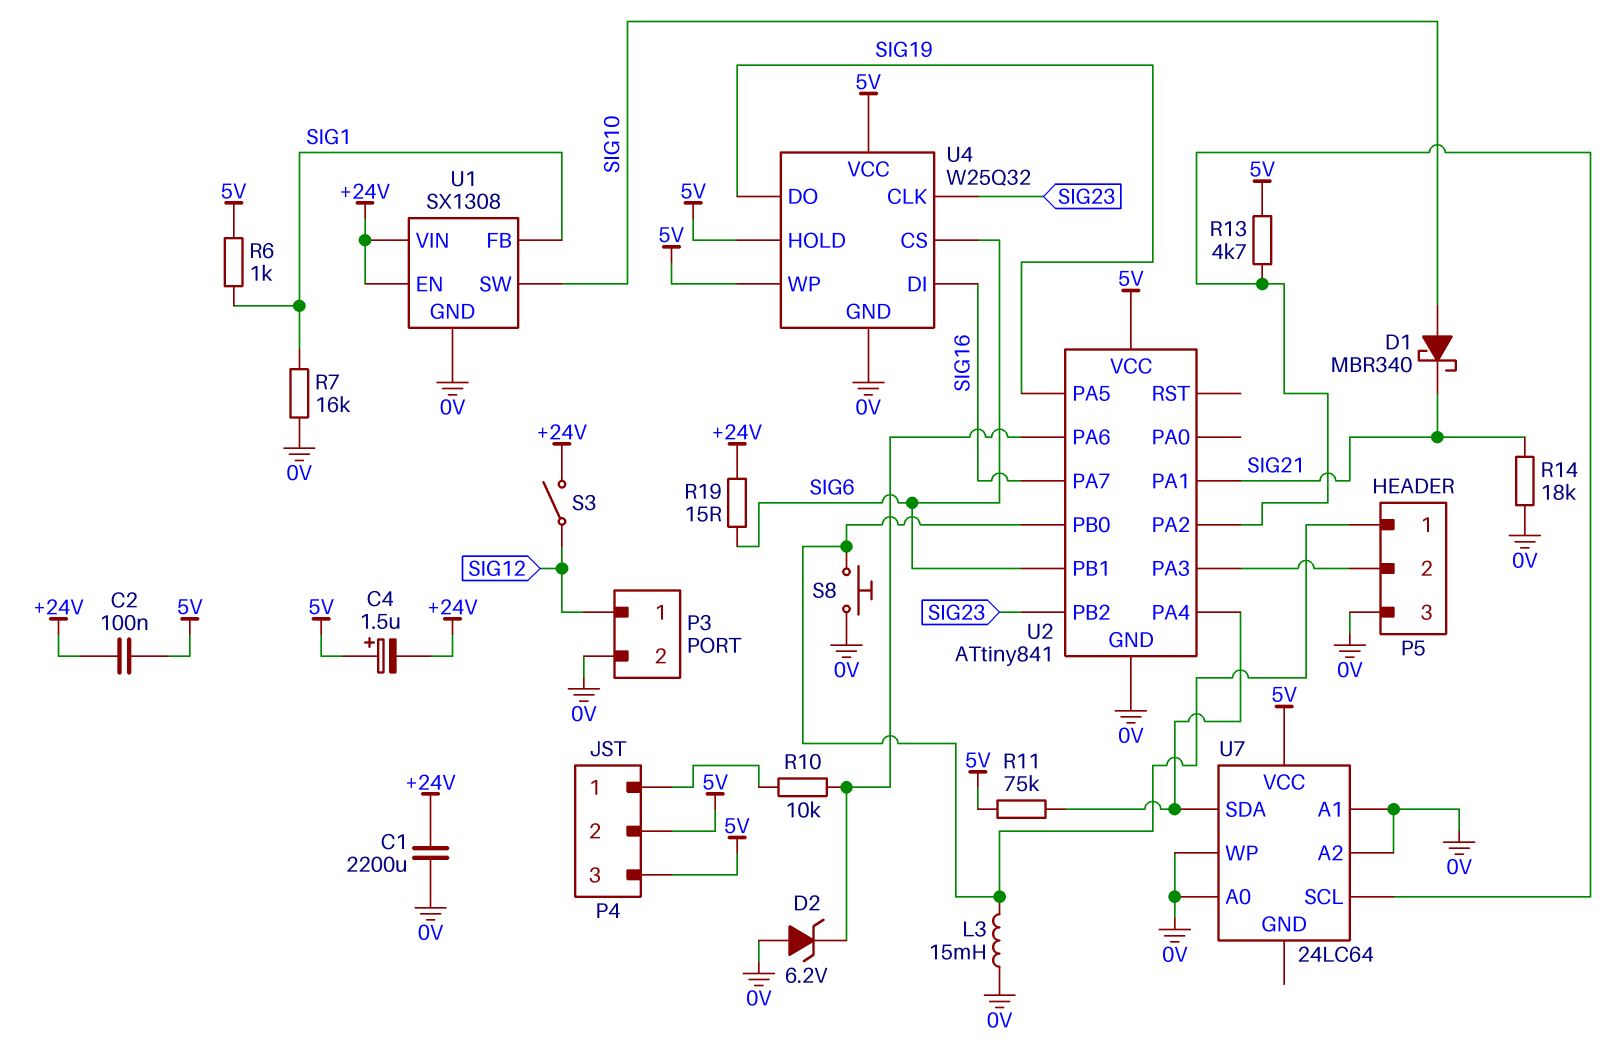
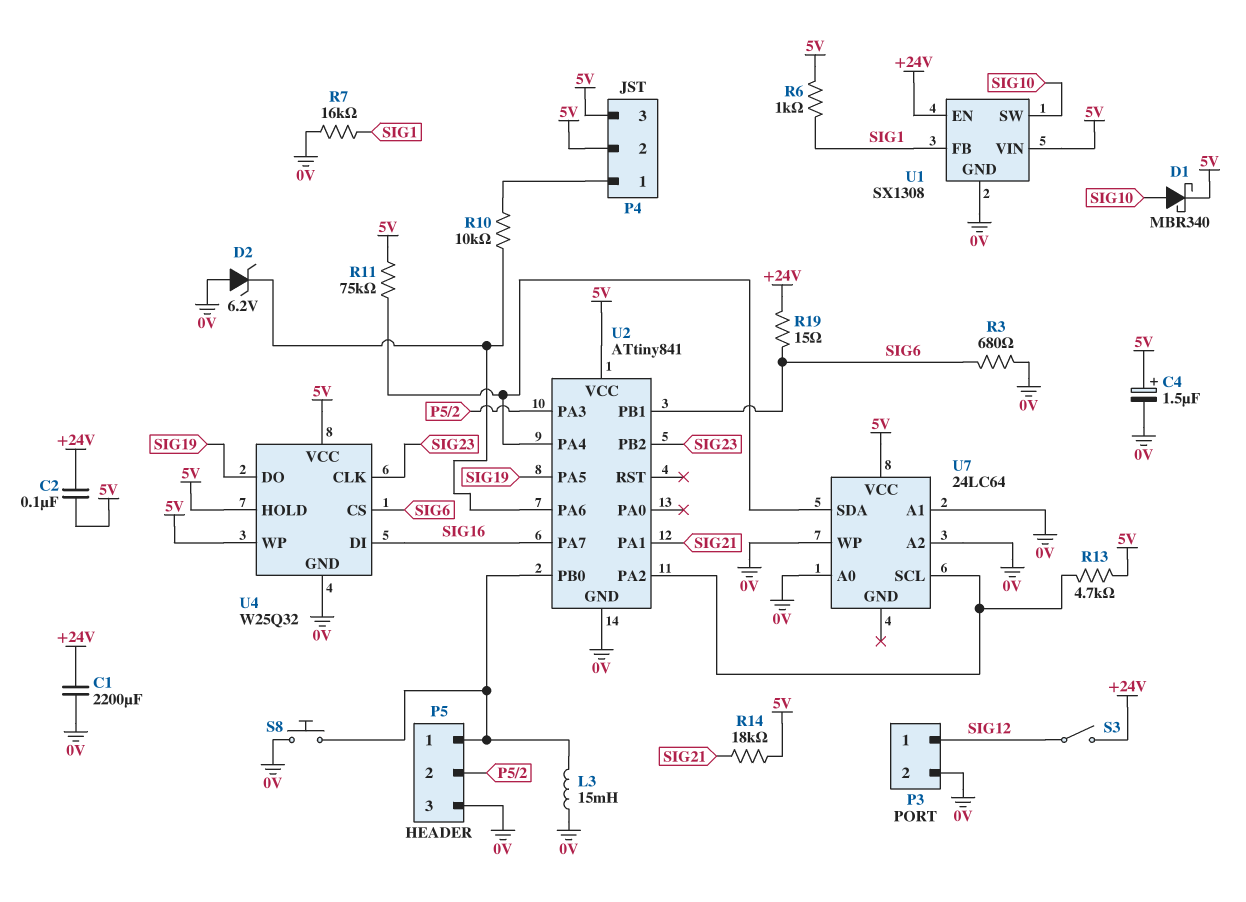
C4: 1.5uF (plus 5V, minus +24V) -> 1.5uF (plus 5V, minus 0V)
D1: schottky MBR340 (A SIG10, K SIG21) -> schottky MBR340 (A SIG10, K 5V)
R3: none -> 680 (0V, SIG6)
R14: 18k (0V, SIG21) -> 18k (5V, SIG21)
U1 pin VIN: +24V -> 5V

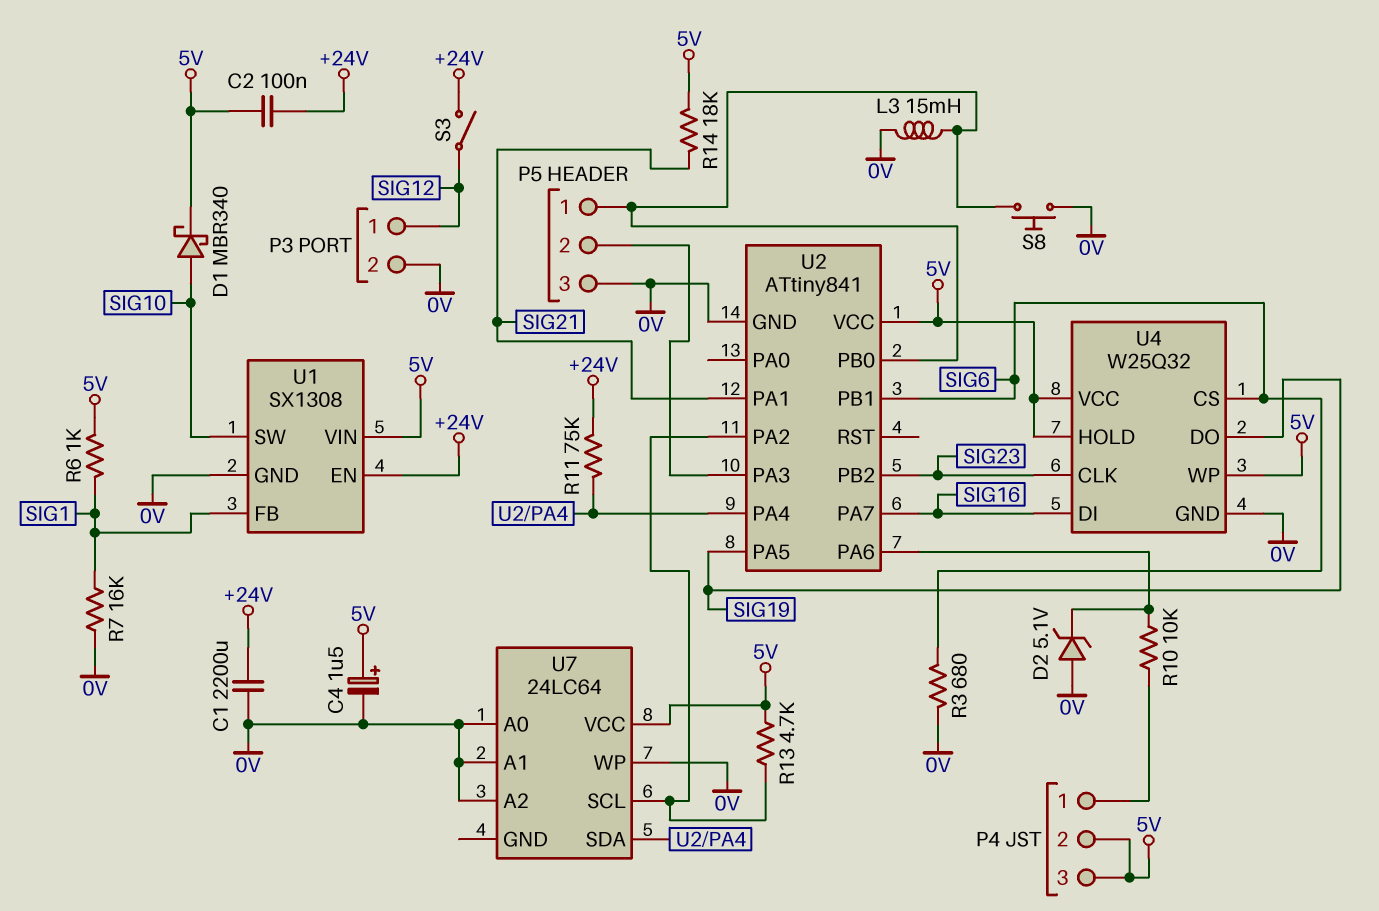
D2: zener 6.2V (A 0V, K U2/PA6) -> zener 5.1V (A 0V, K U2/PA6)
R11: 75k (5V, U2/PA4) -> 75k (+24V, U2/PA4)
R19: 15 (+24V, SIG6) -> none

